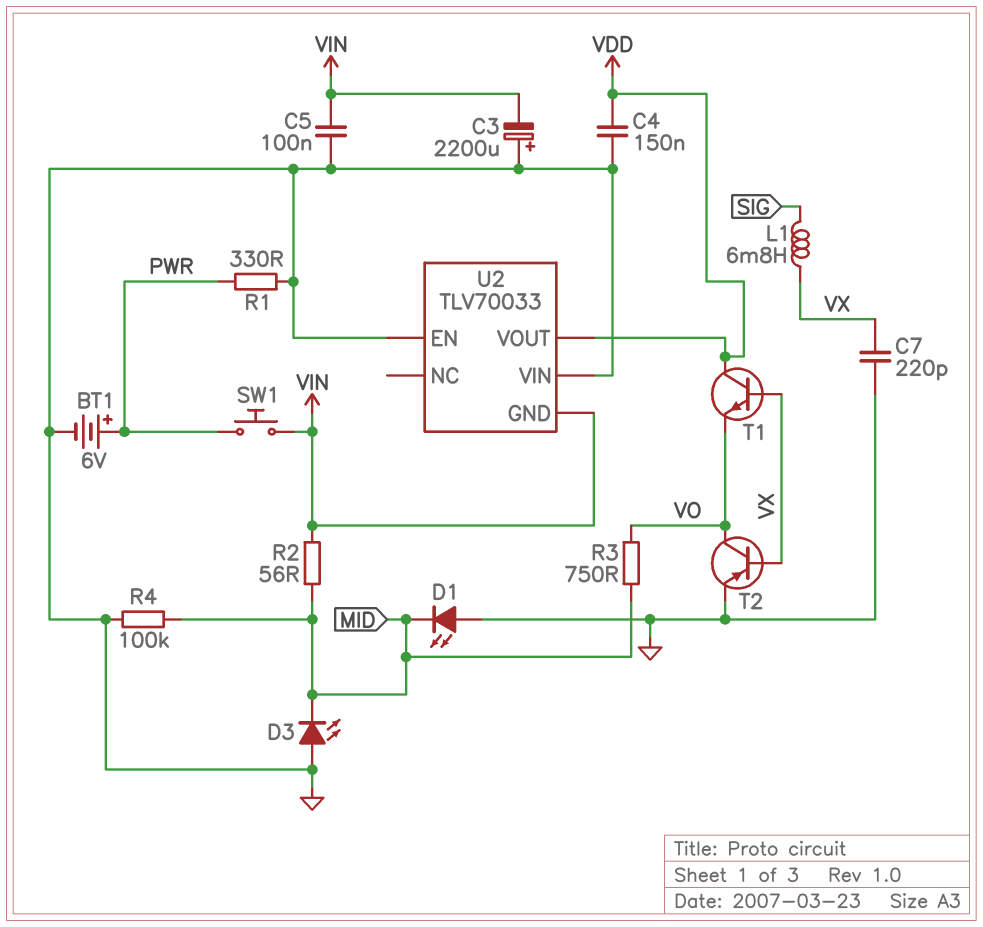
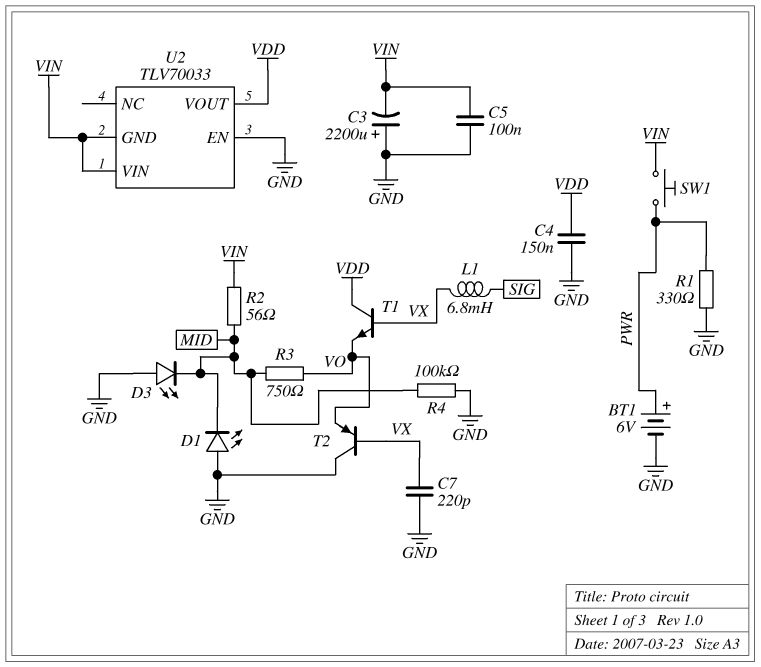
T2: PNP (B VX, C VO, E GND) -> PNP (B VX, C GND, E VO)
U2 pin VIN: GND -> VIN

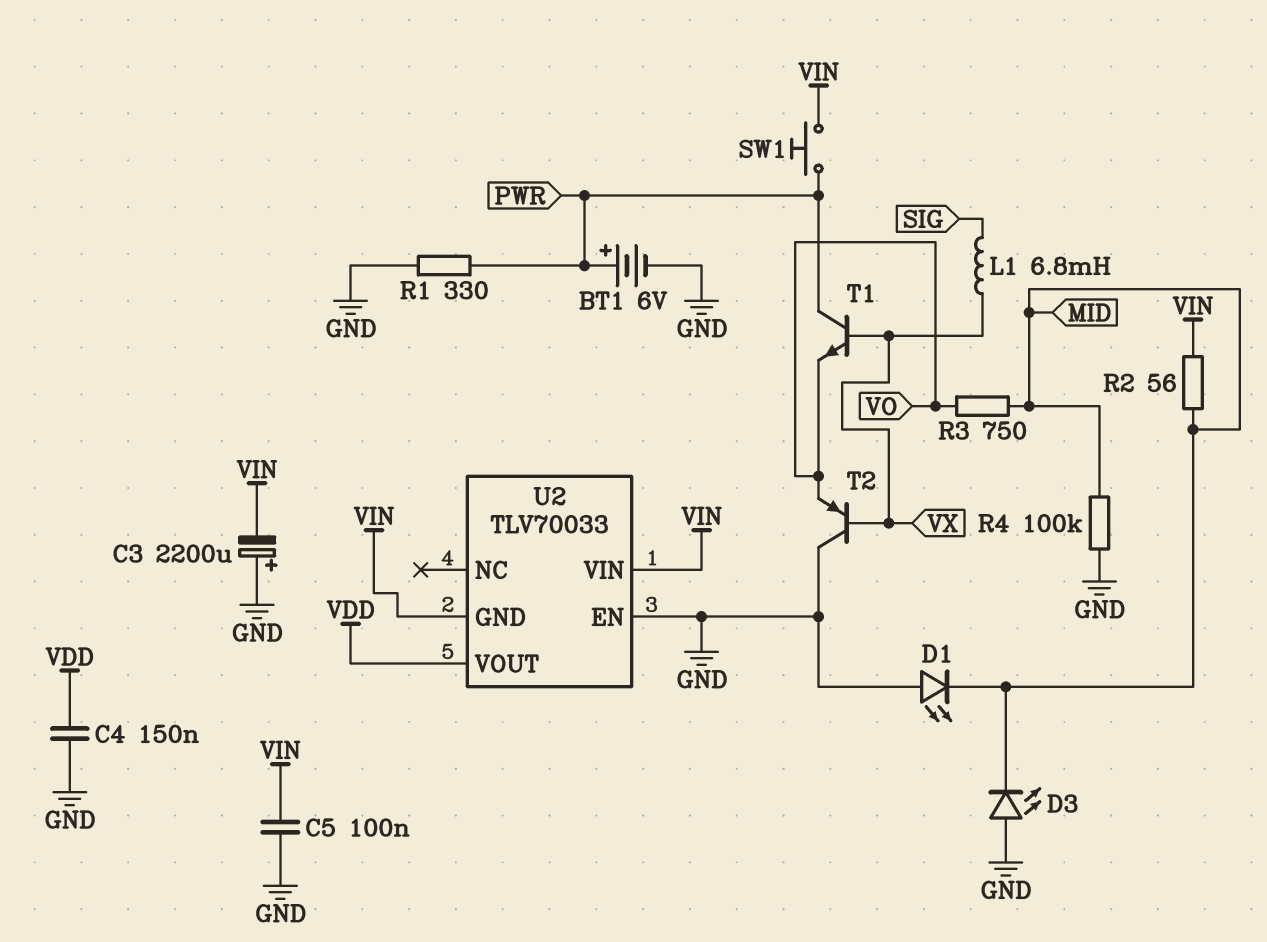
C7: 220pF (GND, VX) -> none
T1: NPN (B VX, C VDD, E VO) -> NPN (B VX, C PWR, E VO)

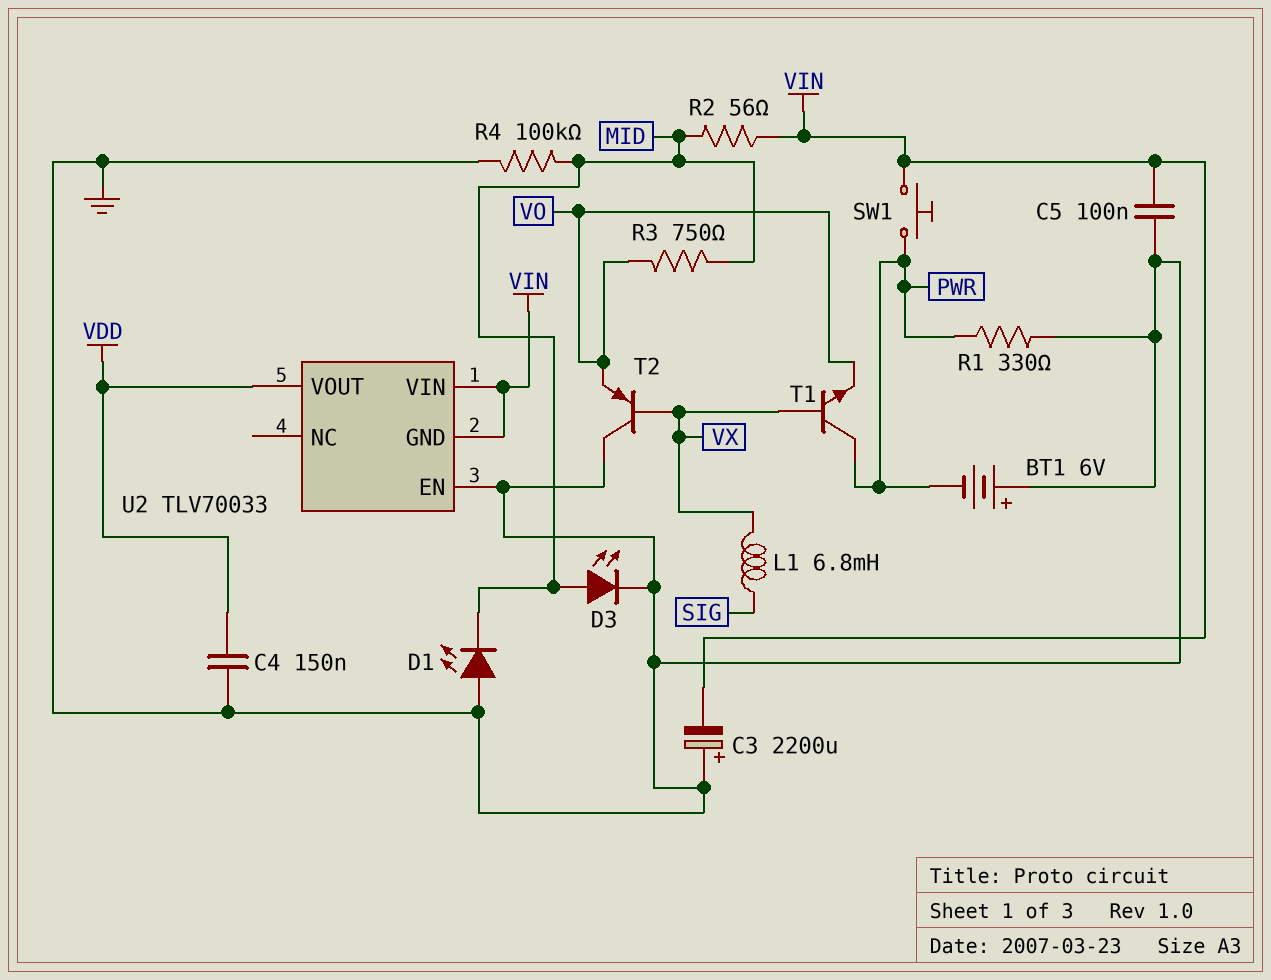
BT1: 6V (plus PWR, minus GND) -> 6V (plus GND, minus PWR)
D3: LED (A GND, K MID) -> LED (A MID, K GND)

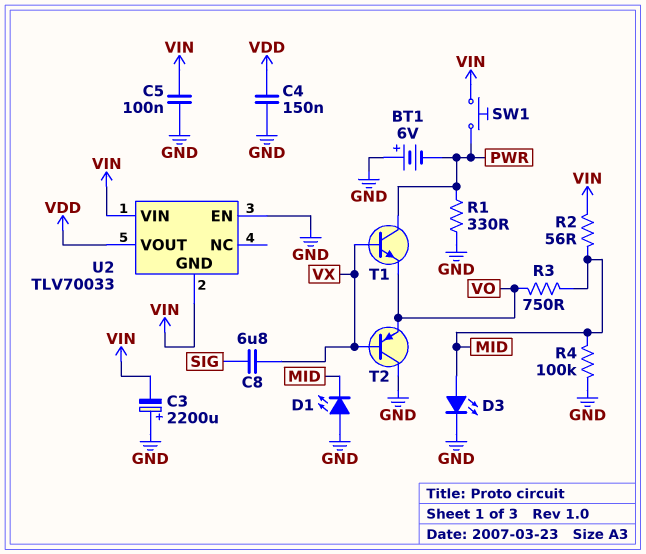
C8: none -> 6.8uF (SIG, VX)
L1: 6.8mH (SIG, VX) -> none

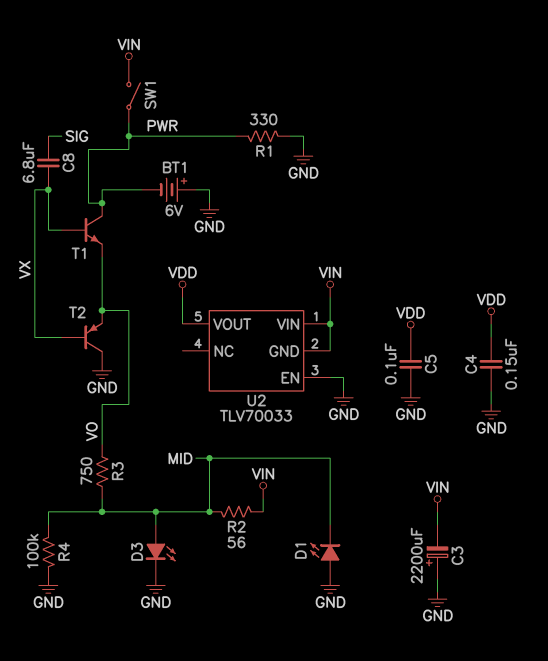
C5: 100nF (GND, VIN) -> 100nF (GND, VDD)
SW1: button (PWR, VIN) -> switch (PWR, VIN)

